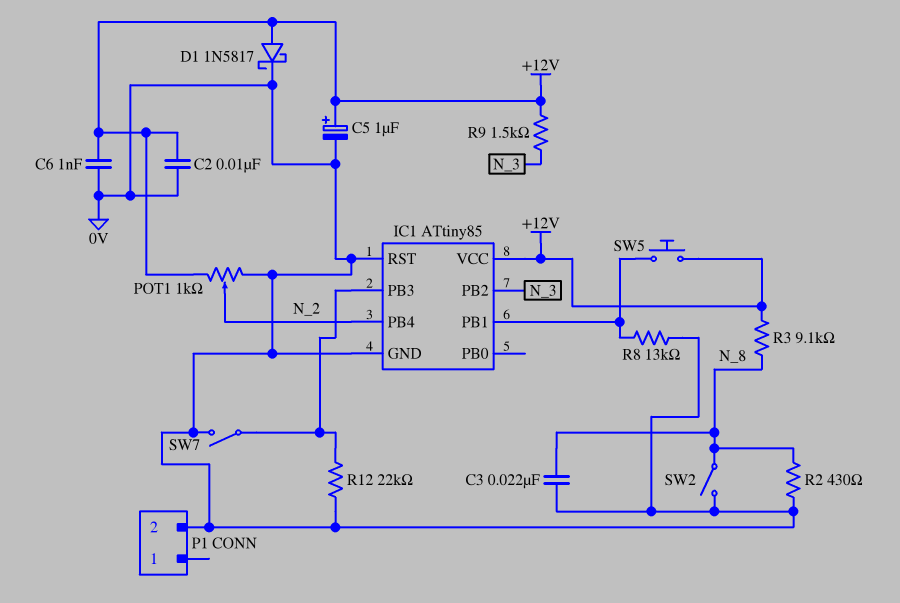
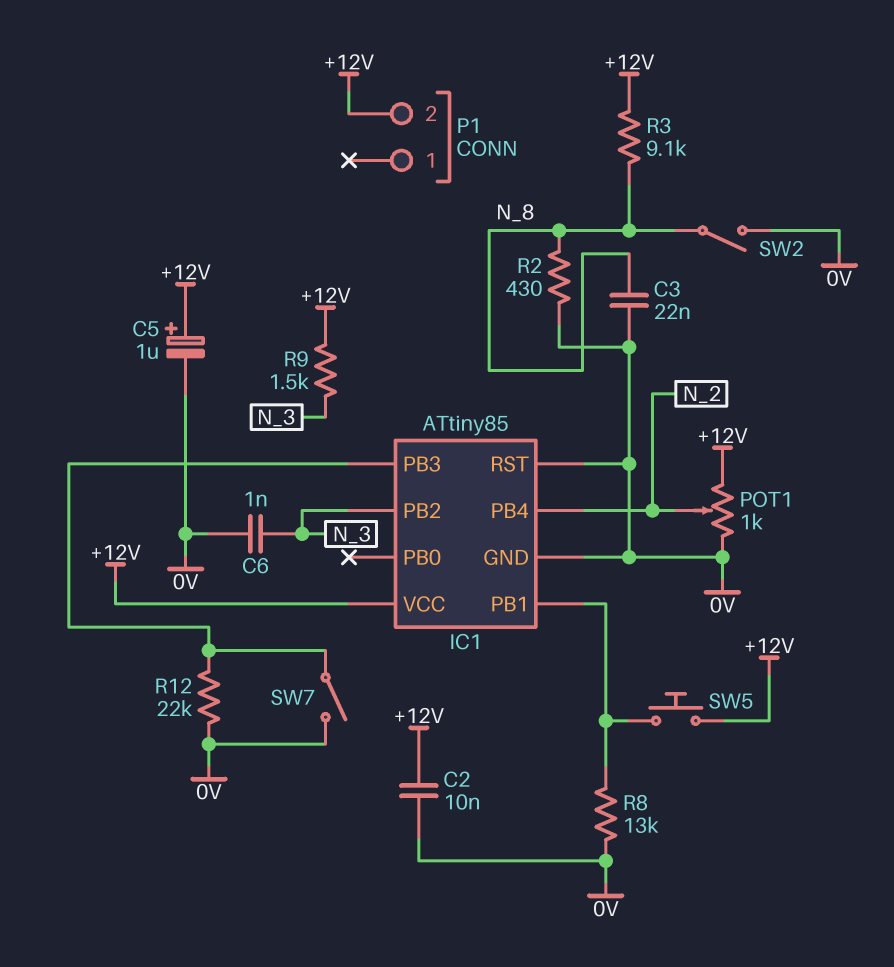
C6: 1nF (+12V, 0V) -> 1nF (0V, N_3)
D1: schottky 1N5817 (A +12V, K 0V) -> none
P1 pin 2: 0V -> +12V

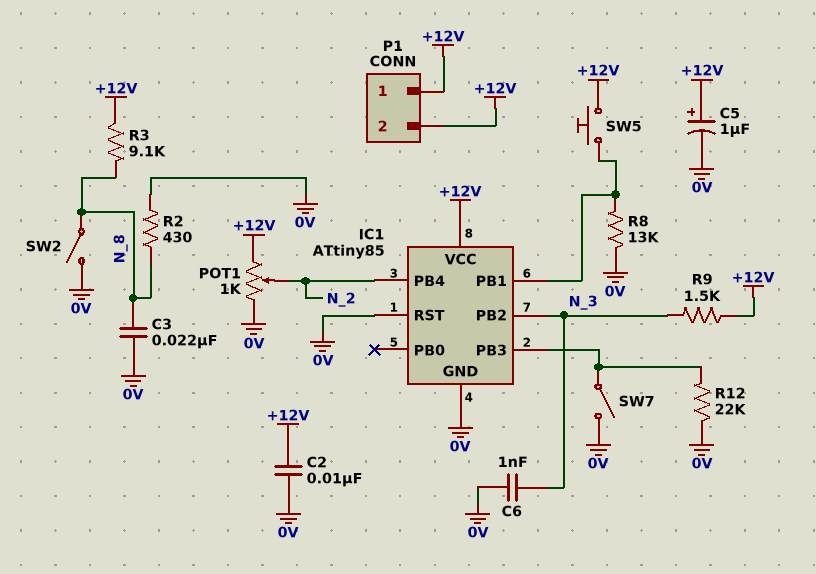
P1 pin 1: none -> +12V

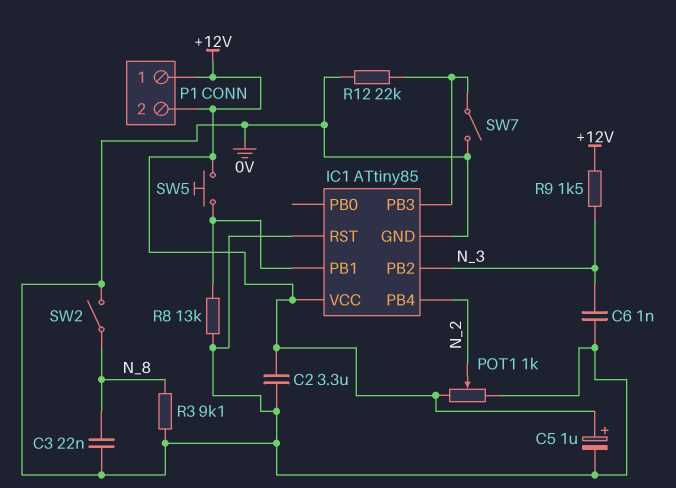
C2: 10nF (+12V, 0V) -> 3.3uF (+12V, 0V)
R2: 430 (0V, N_8) -> none
R3: 9.1k (+12V, N_8) -> 9.1k (0V, N_8)

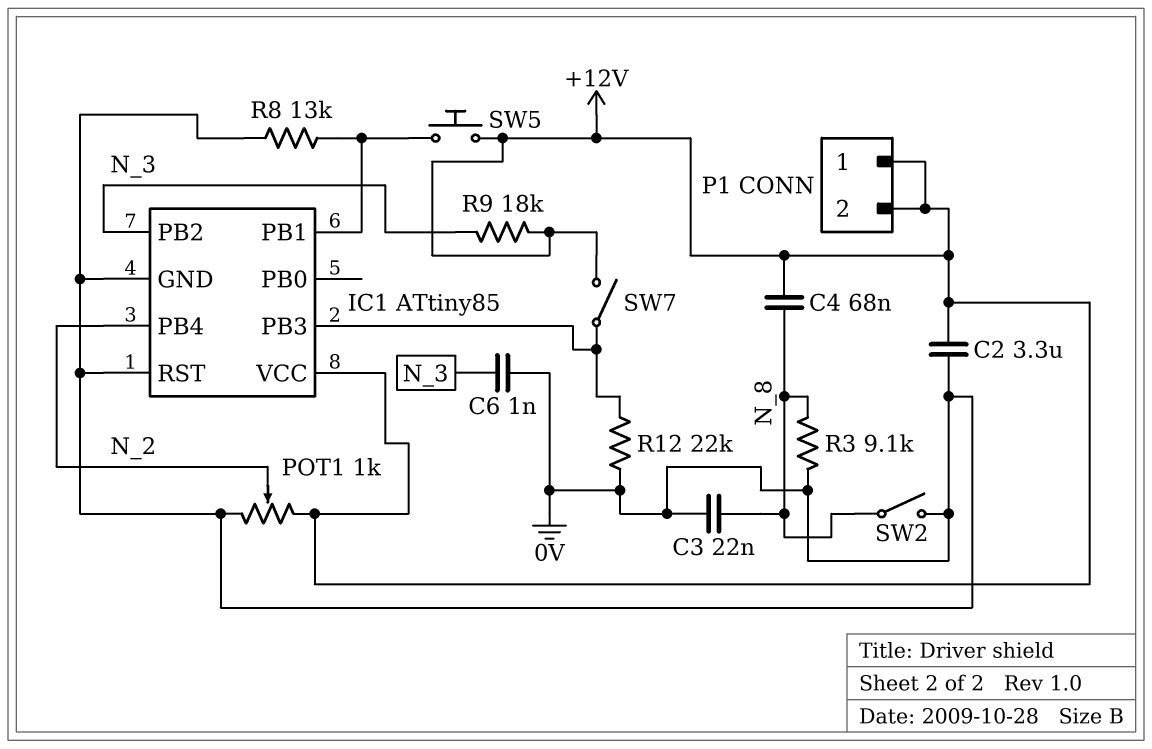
C4: none -> 68nF (+12V, N_8)
C5: 1uF (plus +12V, minus 0V) -> none
R9: 1.5k (+12V, N_3) -> 18k (+12V, N_3)
SW7: switch (0V, IC1/PB3) -> switch (+12V, IC1/PB3)

